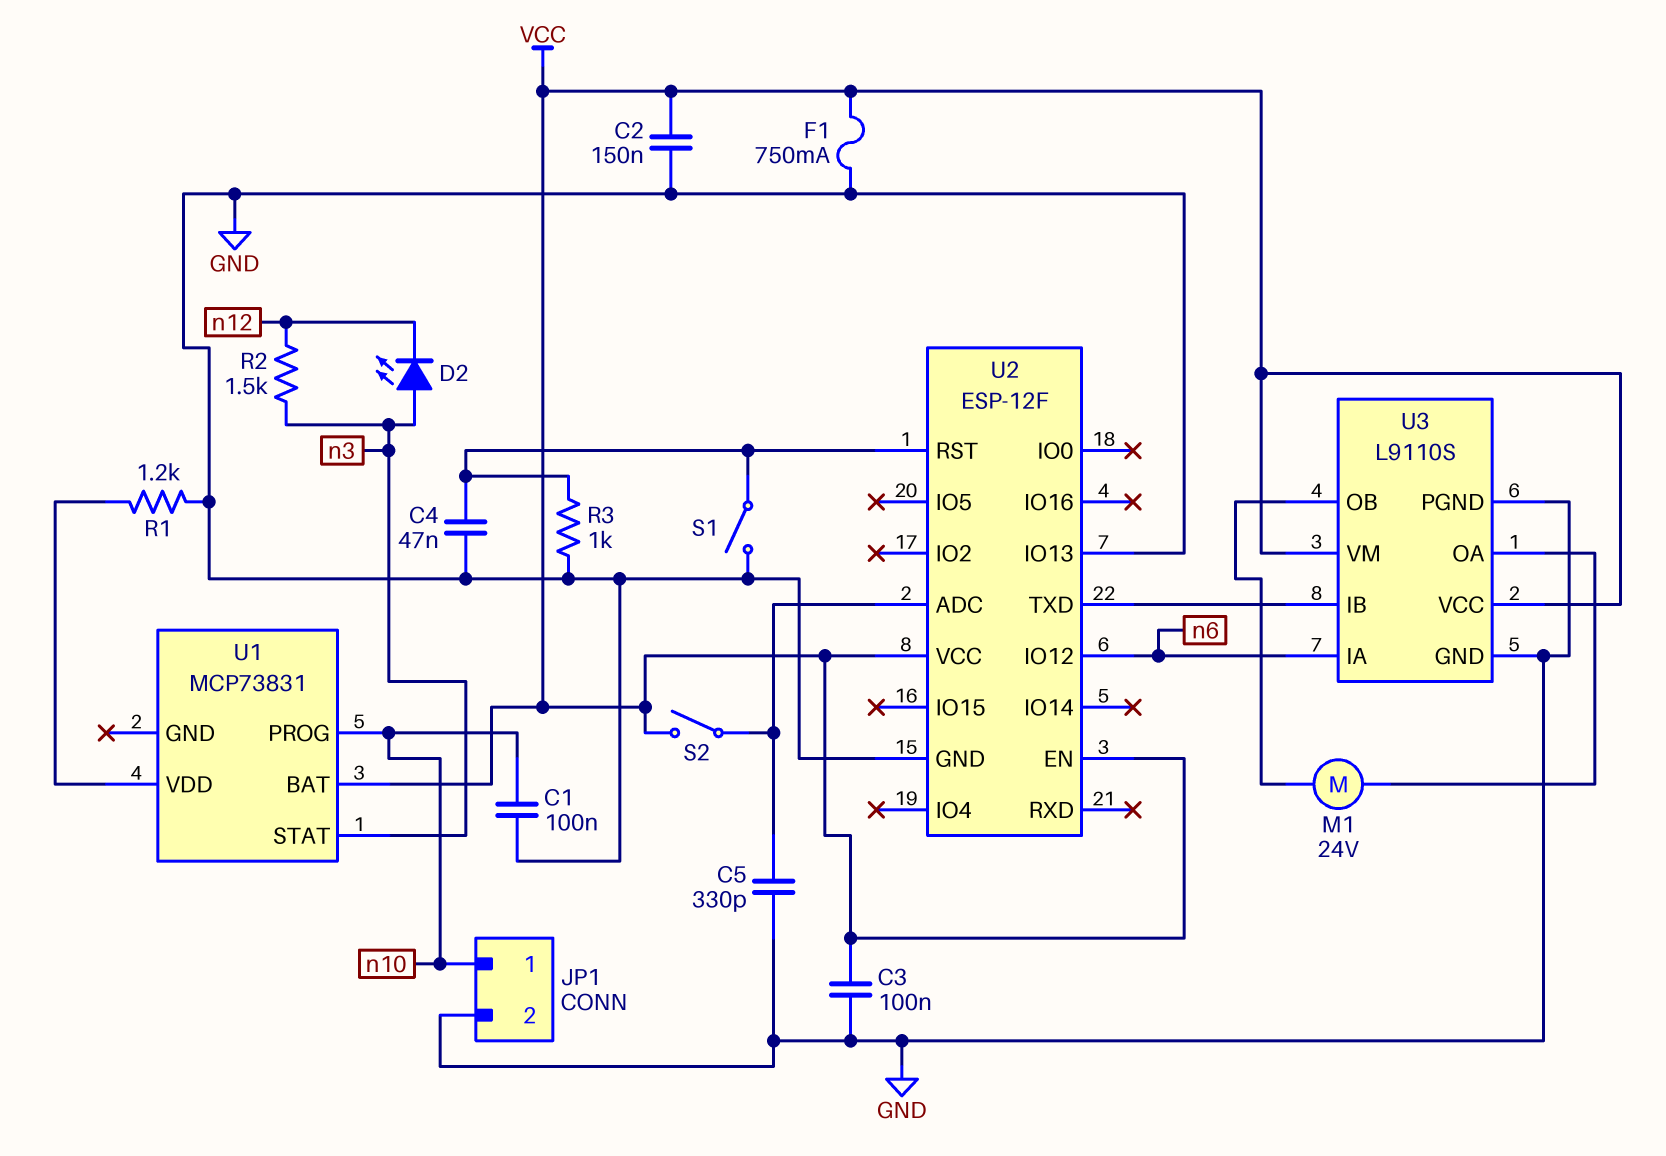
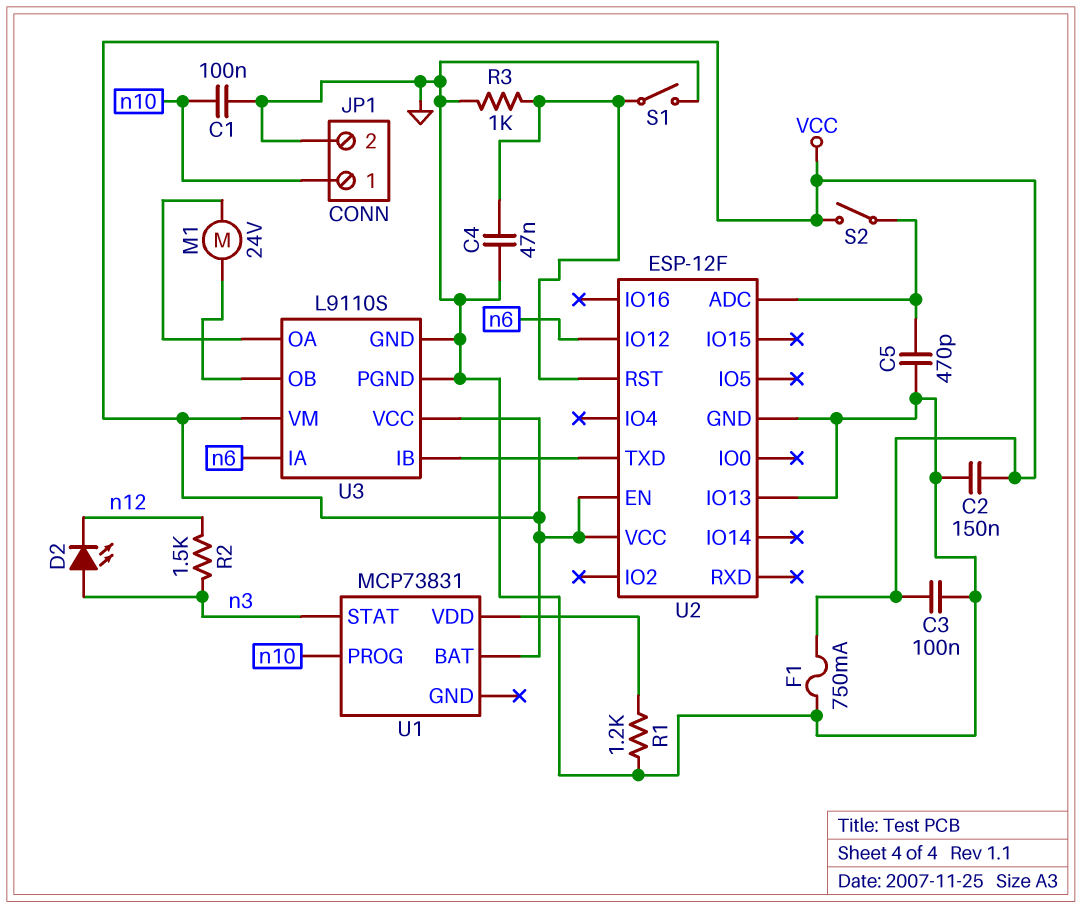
C5: 330pF (GND, U2/ADC) -> 470pF (GND, U2/ADC)

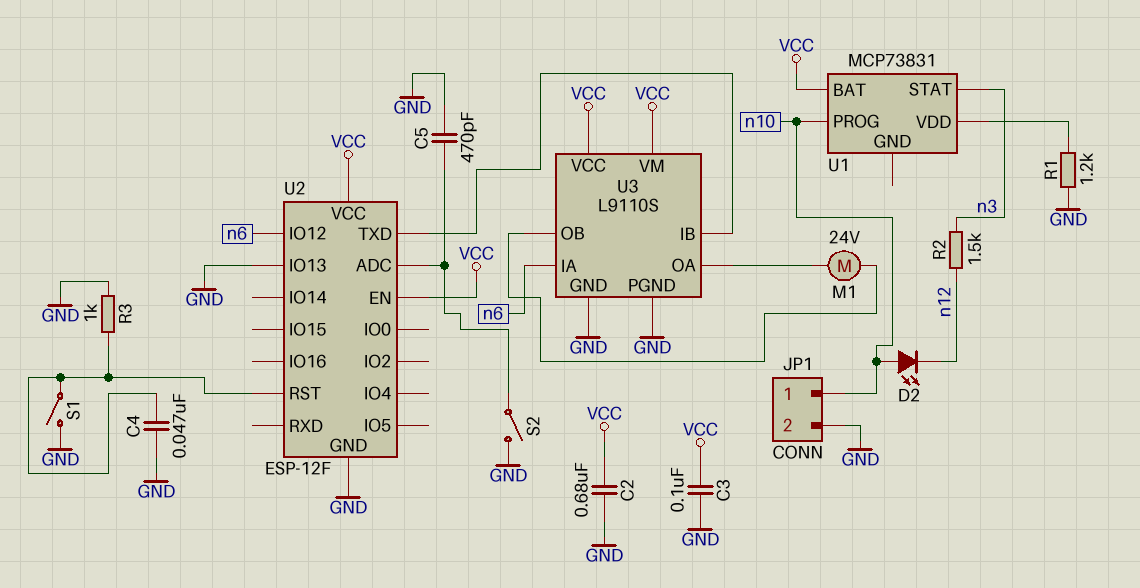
C1: 100nF (GND, n10) -> none
C2: 150nF (GND, VCC) -> 680nF (GND, VCC)
D2: LED (A n3, K n12) -> LED (A n10, K n12)
F1: 750mA (GND, VCC) -> none
S2: switch (U2/ADC, VCC) -> switch (GND, U2/ADC)

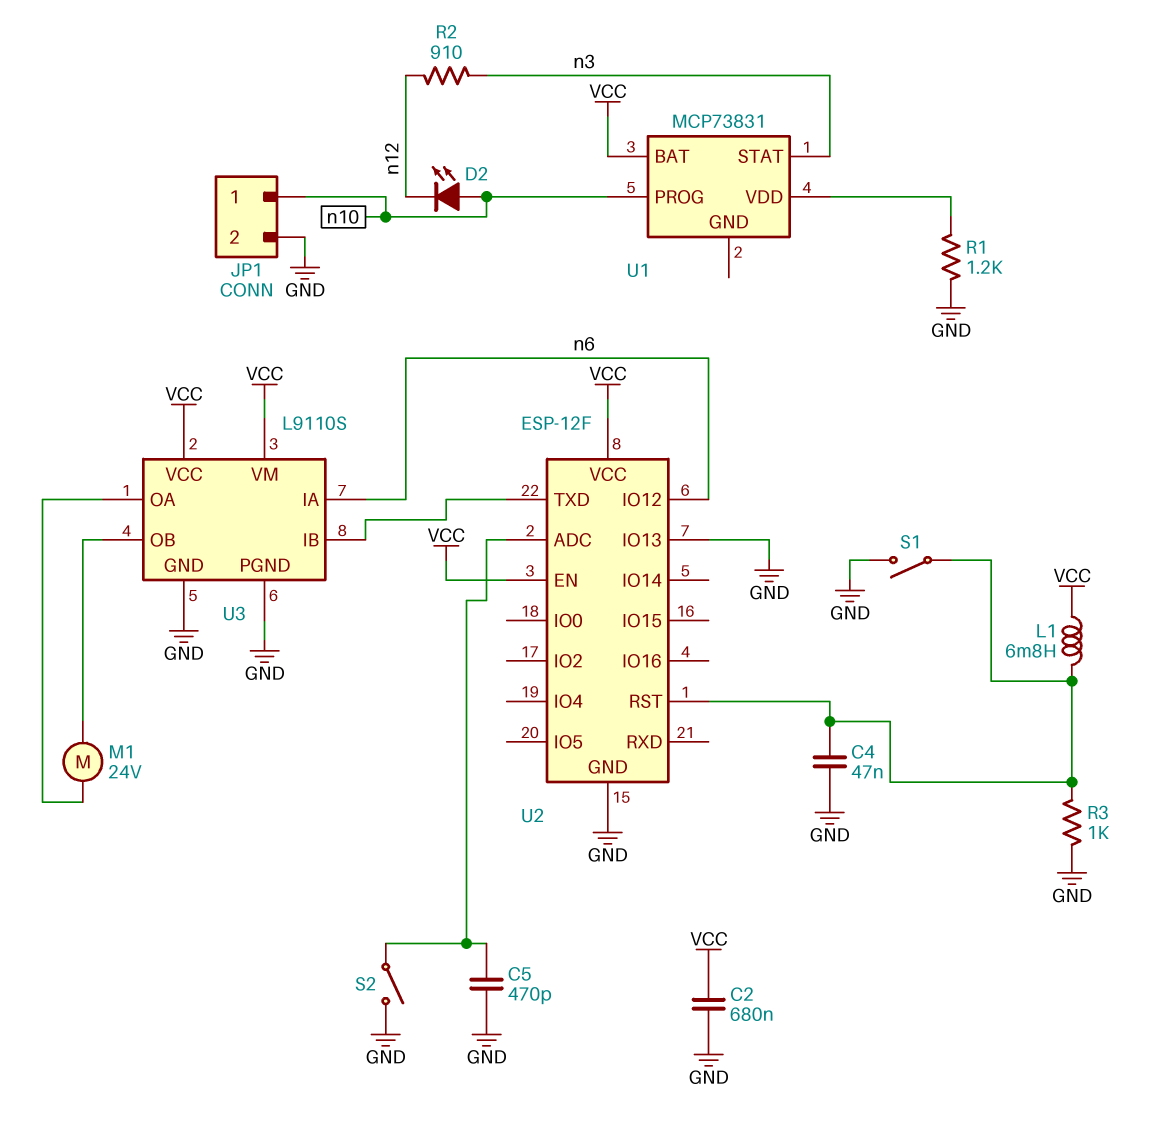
C3: 100nF (GND, VCC) -> none
L1: none -> 6.8mH (U2/RST, VCC)
R2: 1.5k (n3, n12) -> 910 (n3, n12)

